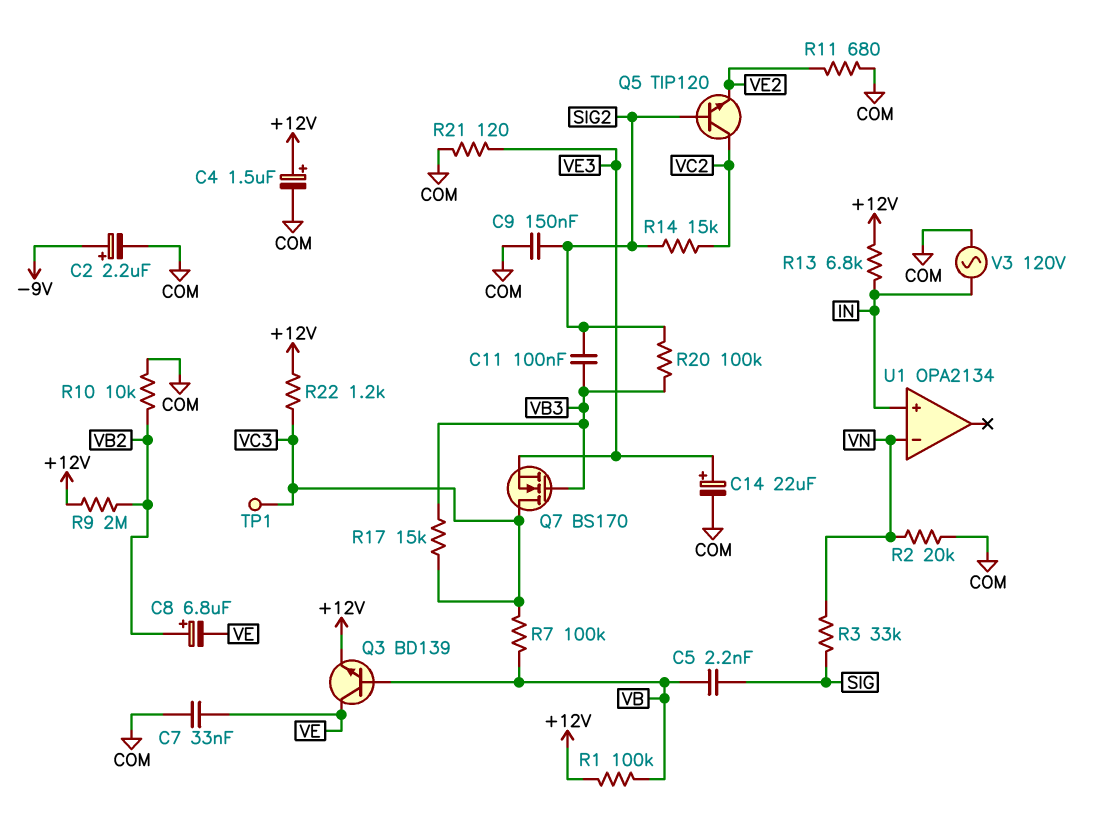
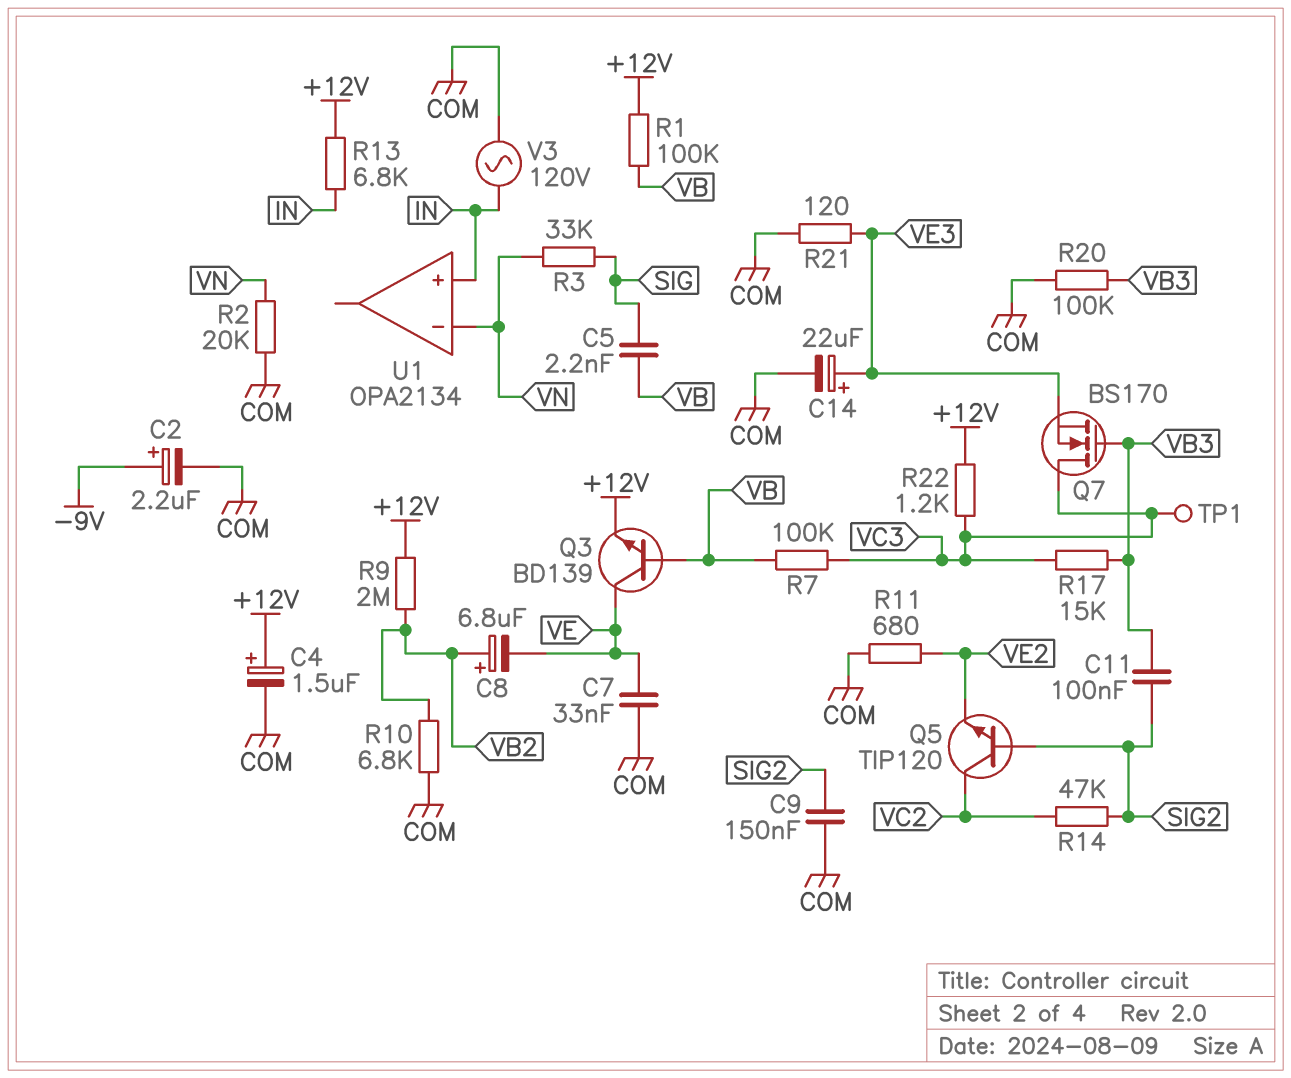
R10: 10k (COM, VB2) -> 6.8k (COM, VB2)
R14: 15k (SIG2, VC2) -> 47k (SIG2, VC2)
R20: 100k (SIG2, VB3) -> 100k (COM, VB3)

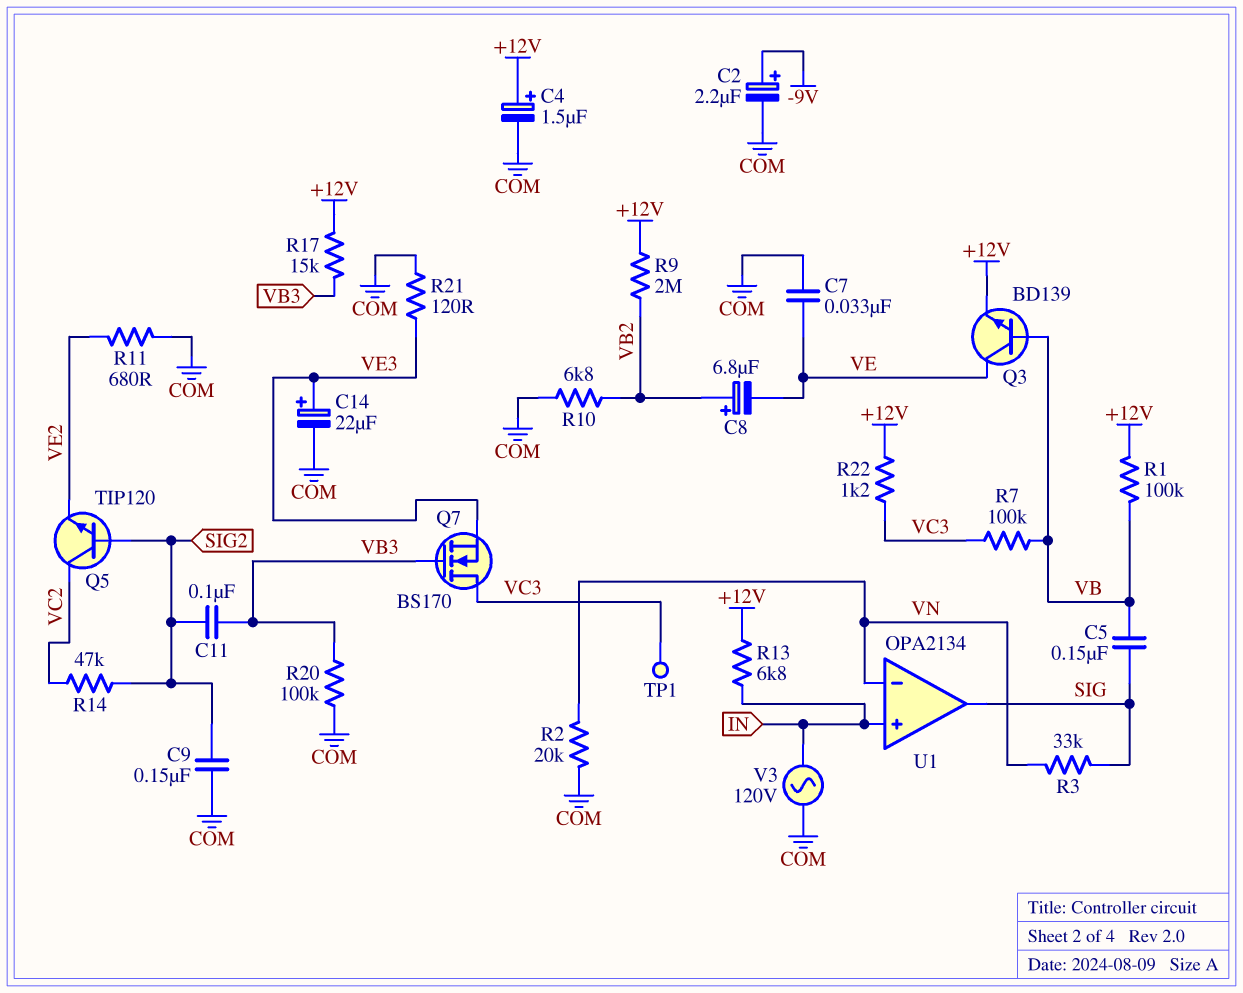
C5: 2.2nF (SIG, VB) -> 150nF (SIG, VB)
R17: 15k (VB3, VC3) -> 15k (+12V, VB3)
U1 pin out: none -> SIG

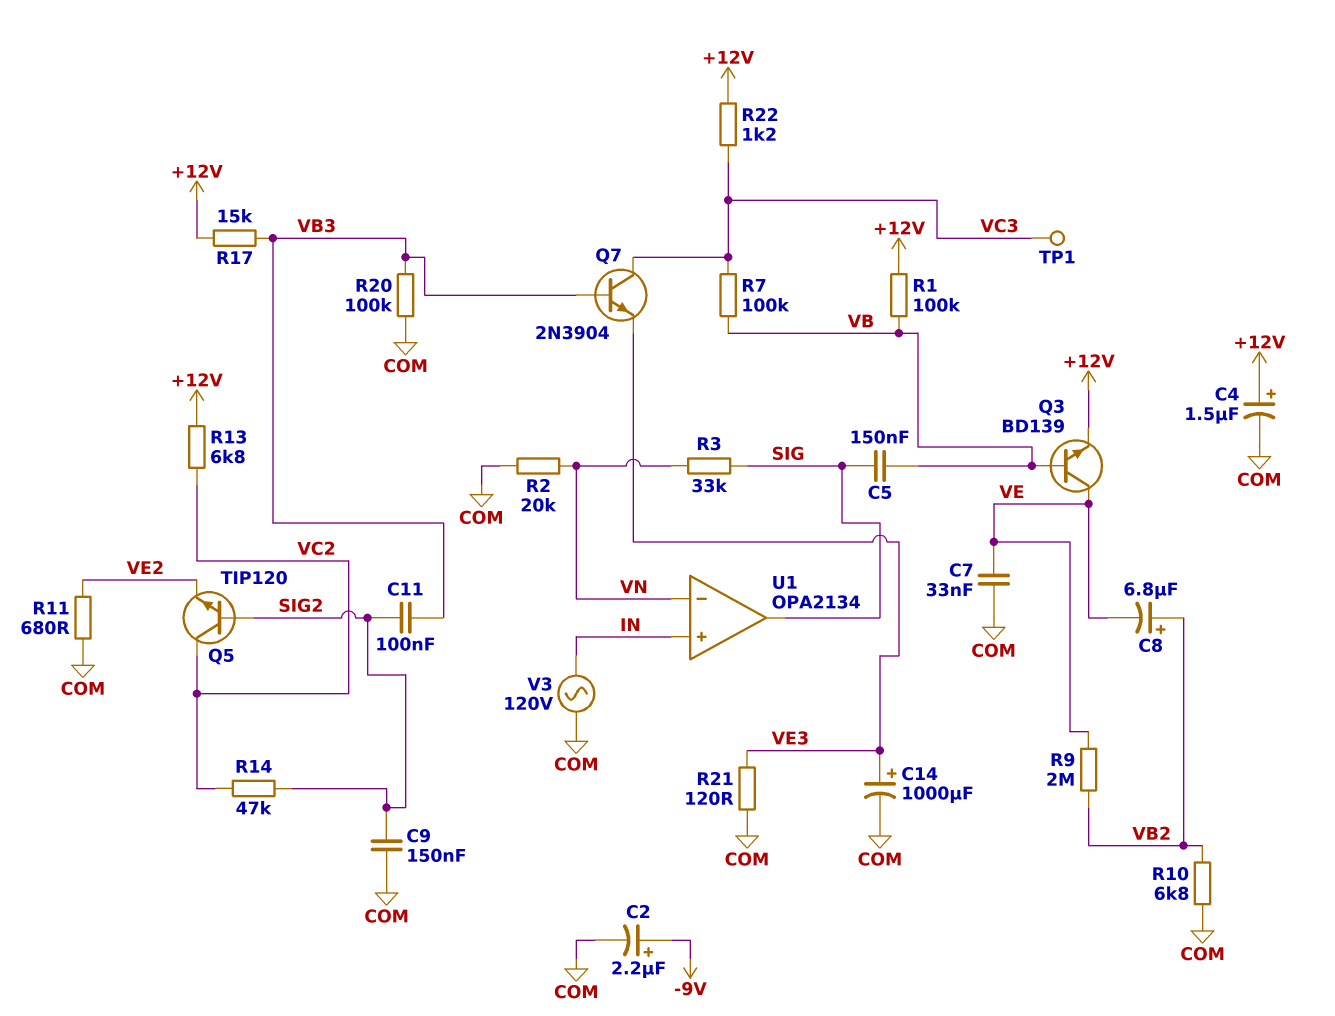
C14: 22uF (plus VE3, minus COM) -> 1000uF (plus VE3, minus COM)
Q7: NMOS BS170 (G VB3, D VC3, S VE3) -> NPN 2N3904 (B VB3, C VC3, E VE3)
R9: 2M (+12V, VB2) -> 2M (VB2, VE)
R13: 6.8k (+12V, IN) -> 6.8k (+12V, VC2)

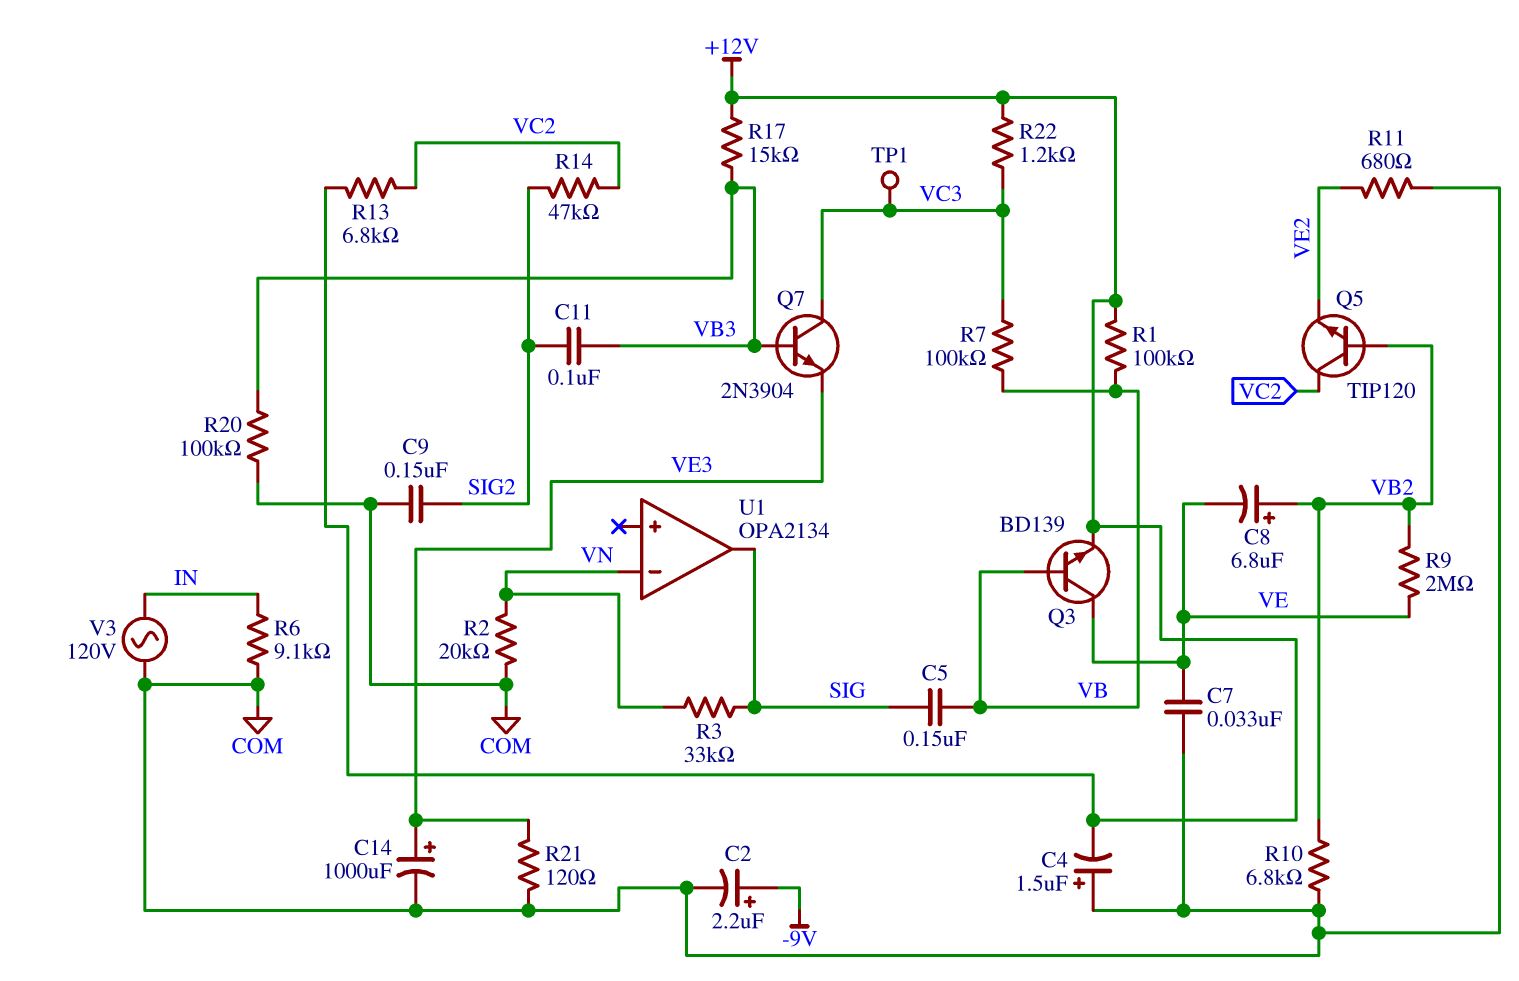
C4: 1.5uF (plus +12V, minus COM) -> 1.5uF (plus COM, minus +12V)
Q5: NPN TIP120 (B SIG2, C VC2, E VE2) -> NPN TIP120 (B VB2, C VC2, E VE2)
R6: none -> 9.1k (COM, IN)
U1 pin in+: IN -> none

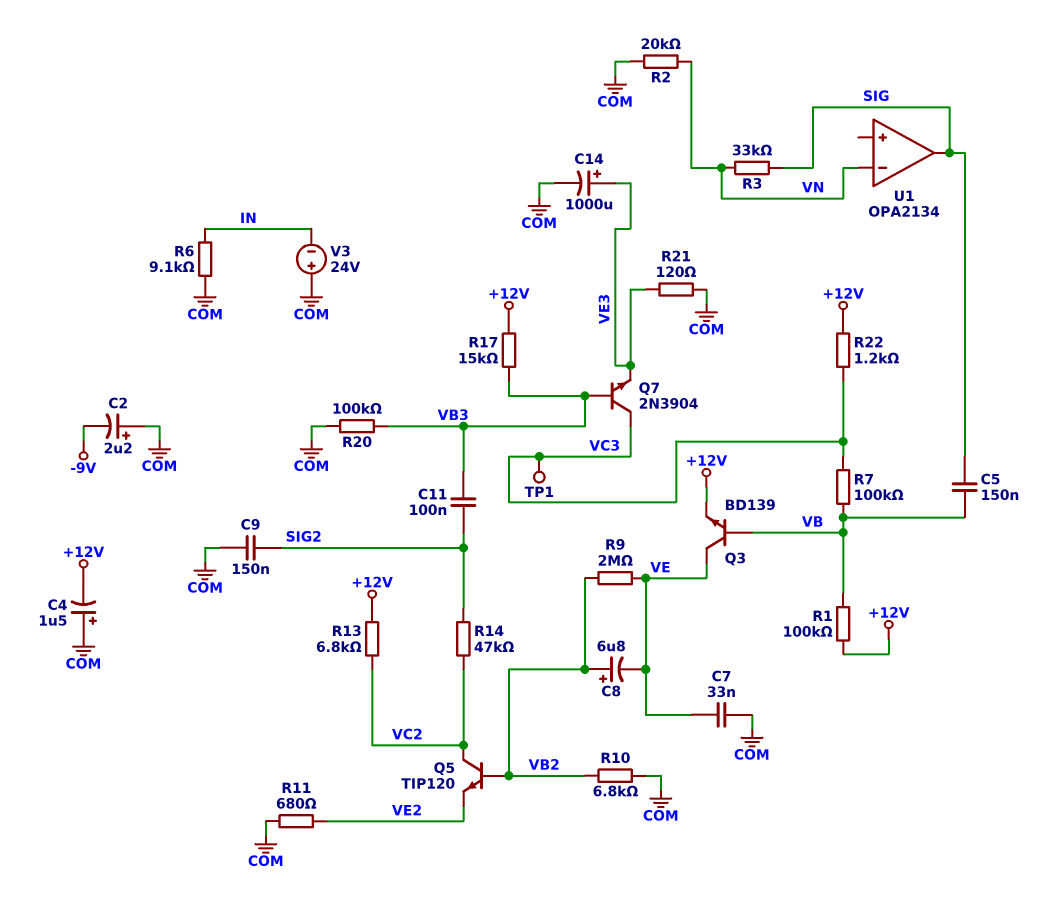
C2: 2.2uF (plus -9V, minus COM) -> 2.2uF (plus COM, minus -9V)
V3: AC 120V (COM, IN) -> 24V (plus COM, minus IN)

